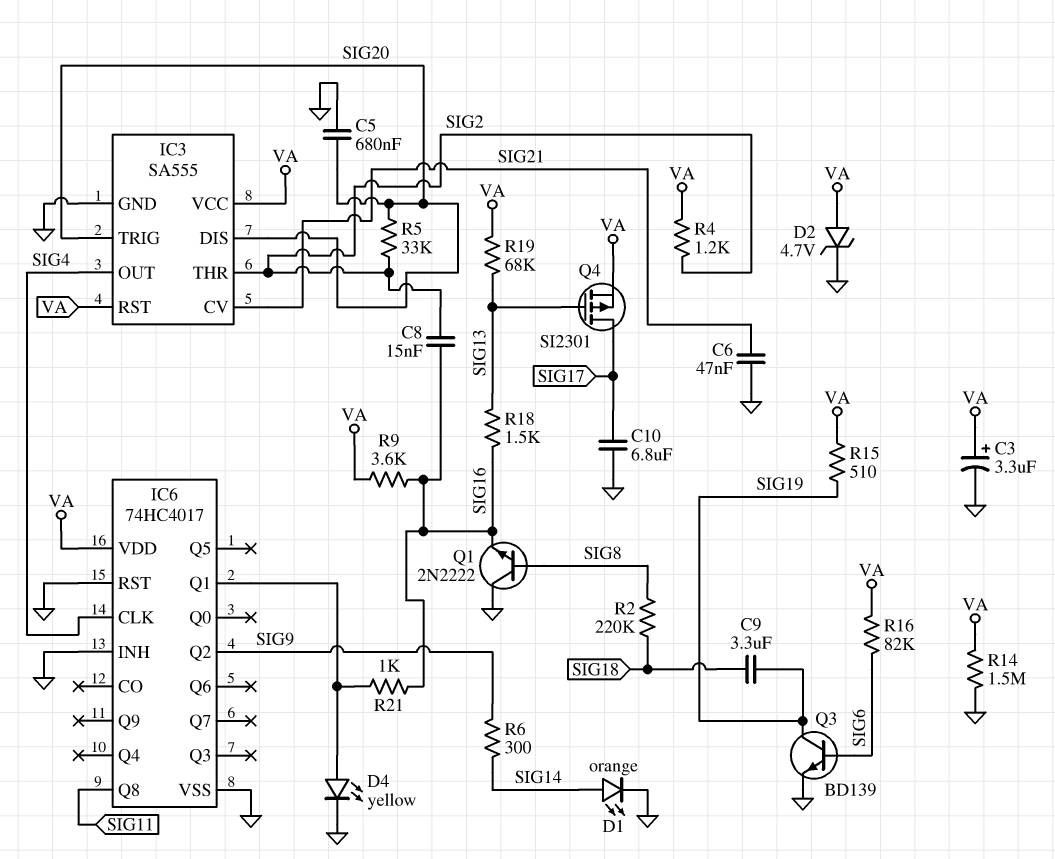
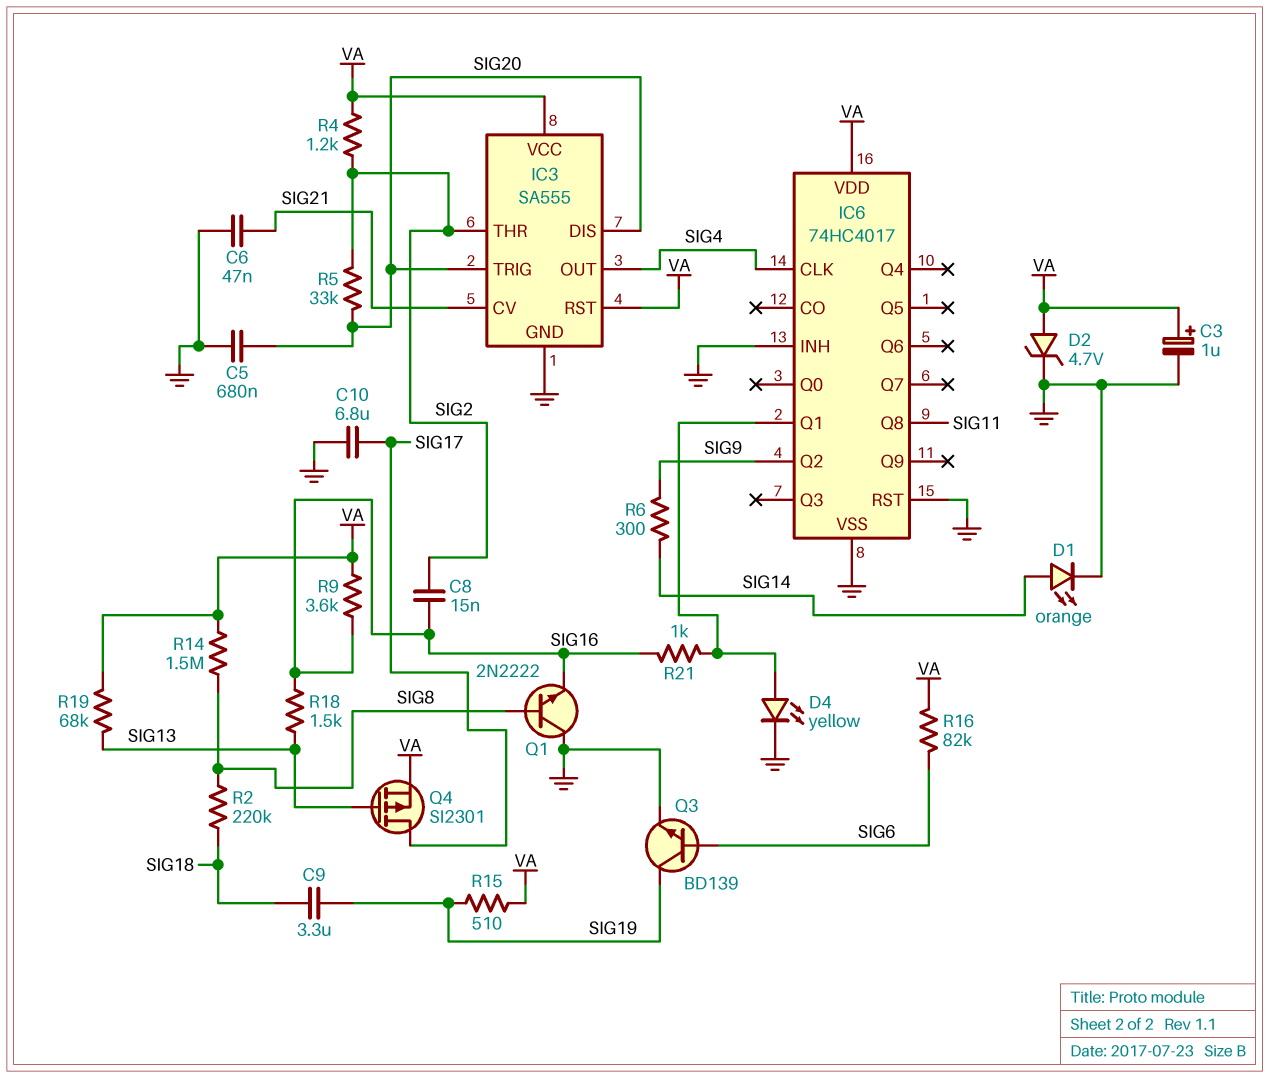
C3: 3.3uF (plus VA, minus GND) -> 1uF (plus VA, minus GND)
R14: 1.5M (GND, VA) -> 1.5M (SIG8, VA)

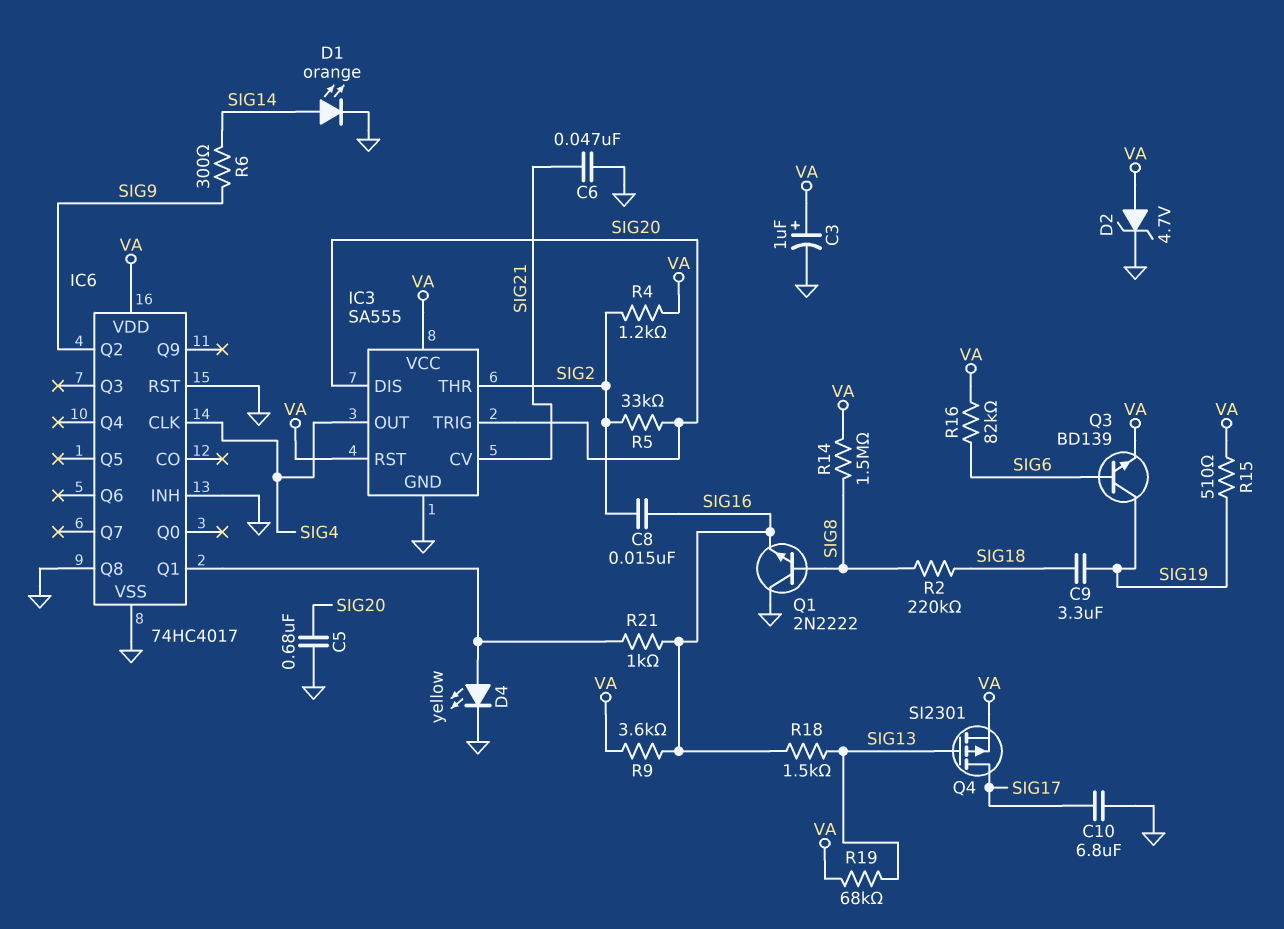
IC6 pin Q8: SIG11 -> GND
Q3: NPN BD139 (B SIG6, C SIG19, E GND) -> NPN BD139 (B SIG6, C SIG19, E VA)

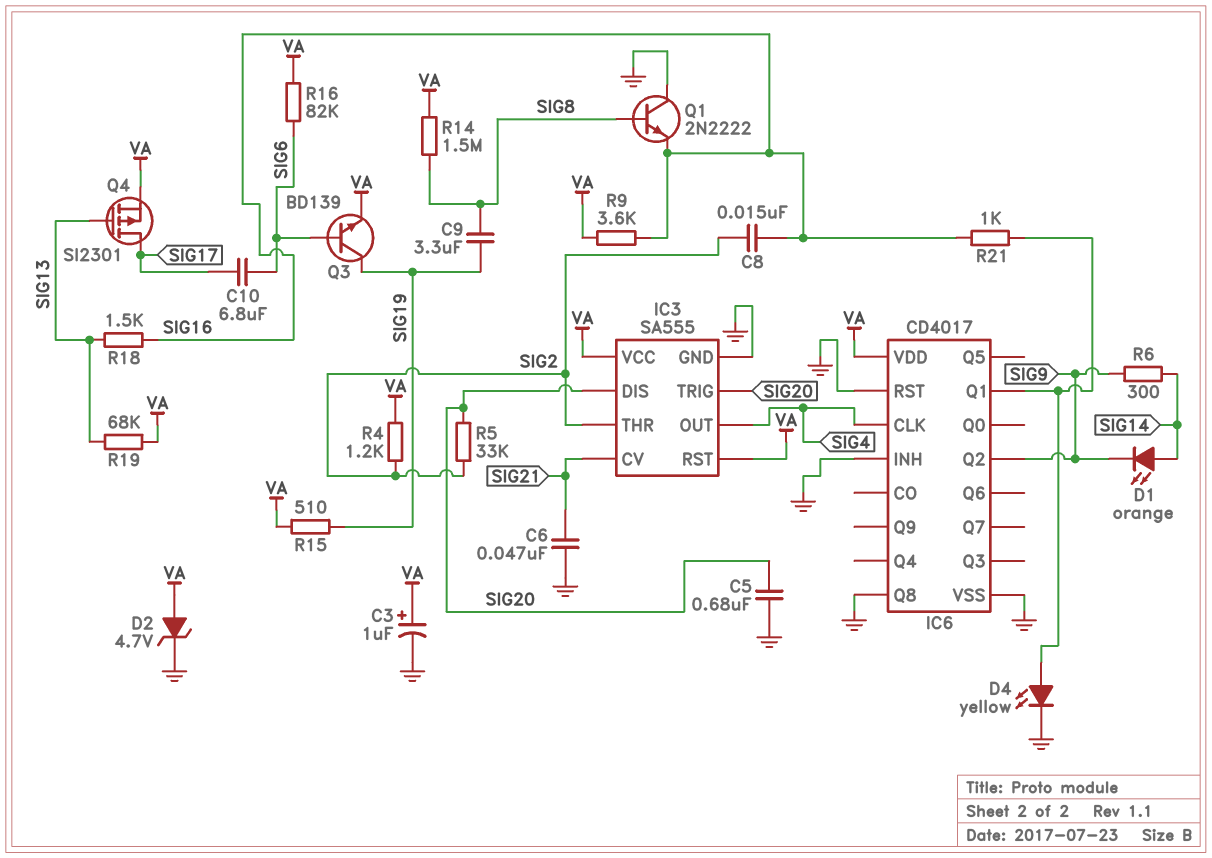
C9: 3.3uF (SIG18, SIG19) -> 3.3uF (SIG8, SIG19)
C10: 6.8uF (GND, SIG17) -> 6.8uF (SIG6, SIG17)
D1: LED orange (A SIG14, K GND) -> LED orange (A SIG14, K SIG9)
IC6: 74HC4017 -> CD4017
R2: 220k (SIG8, SIG18) -> none

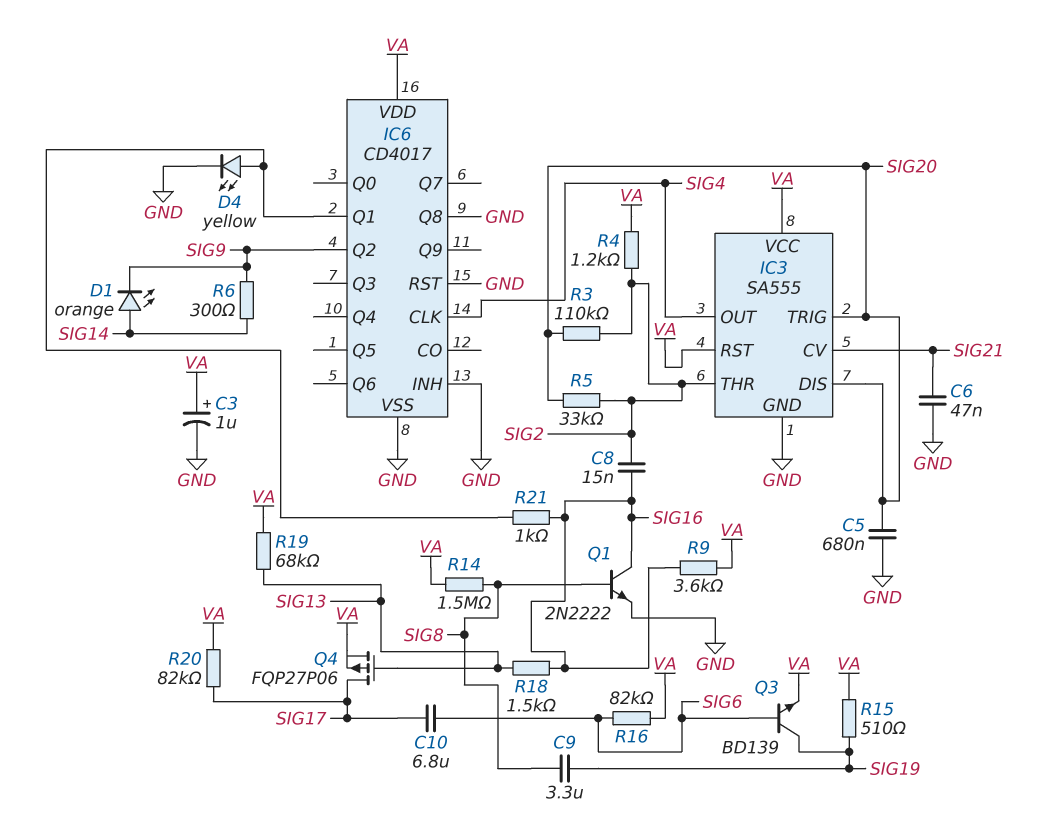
D2: zener 4.7V (A VA, K GND) -> none
Q1: NPN 2N2222 (B SIG8, C GND, E SIG16) -> NPN 2N2222 (B SIG8, C SIG16, E GND)
Q4: PMOS SI2301 (G SIG13, D SIG17, S VA) -> PMOS FQP27P06 (G SIG13, D SIG17, S VA)
R3: none -> 110k (SIG2, SIG20)
R20: none -> 82k (SIG17, VA)

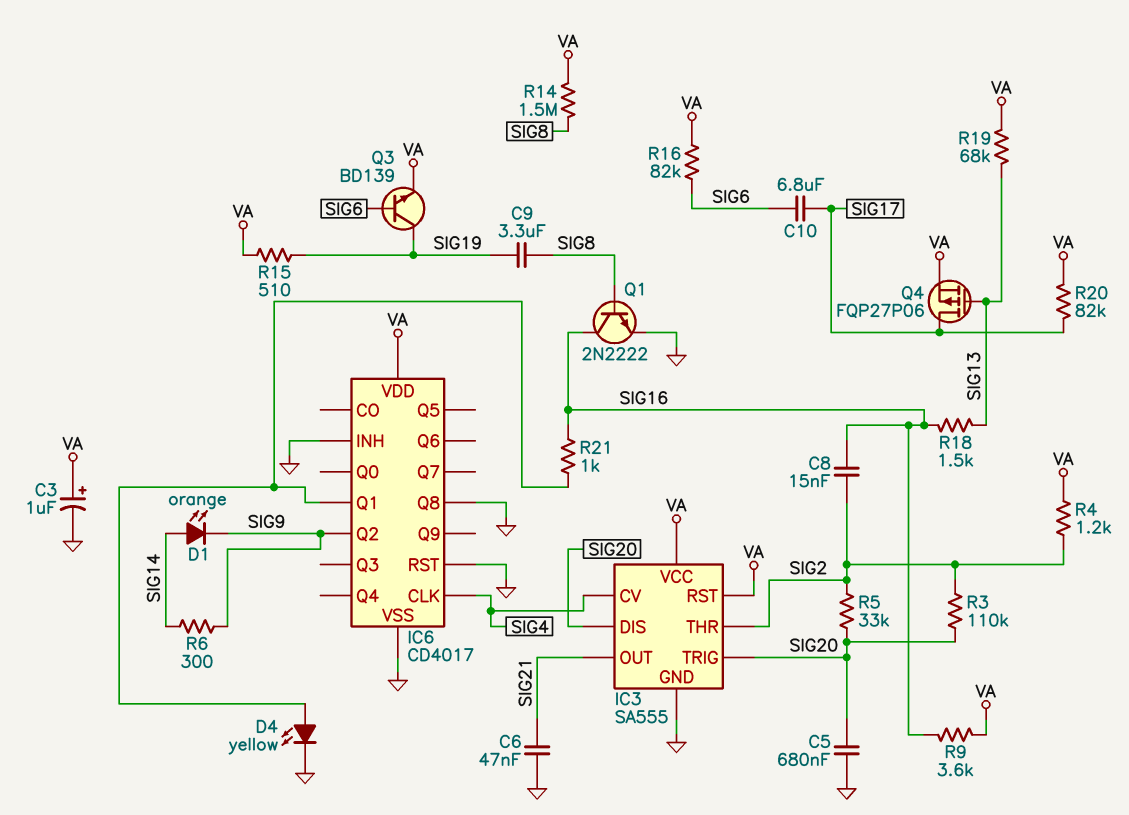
IC3 pin CV: SIG21 -> SIG4
IC3 pin OUT: SIG4 -> SIG21

